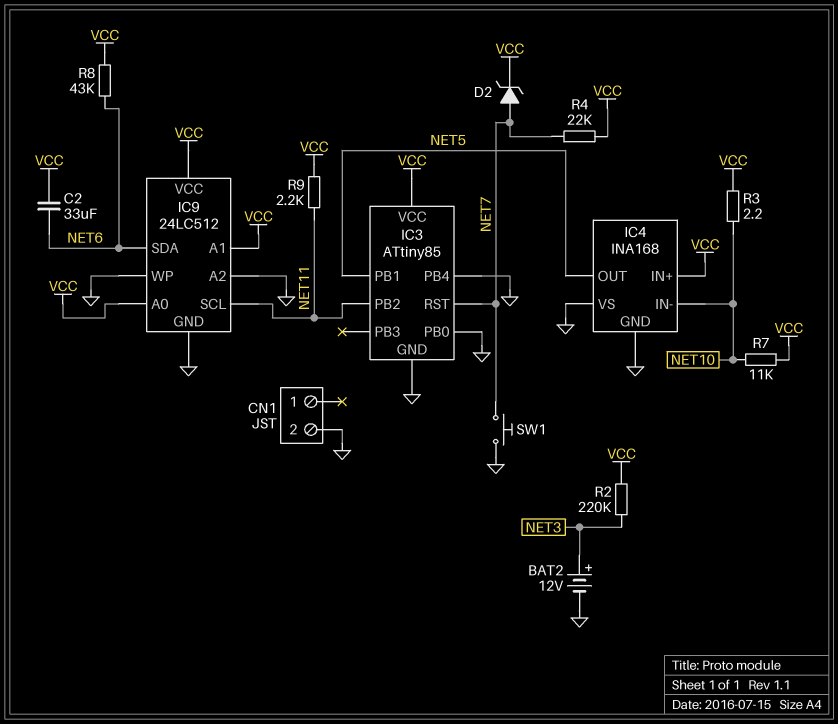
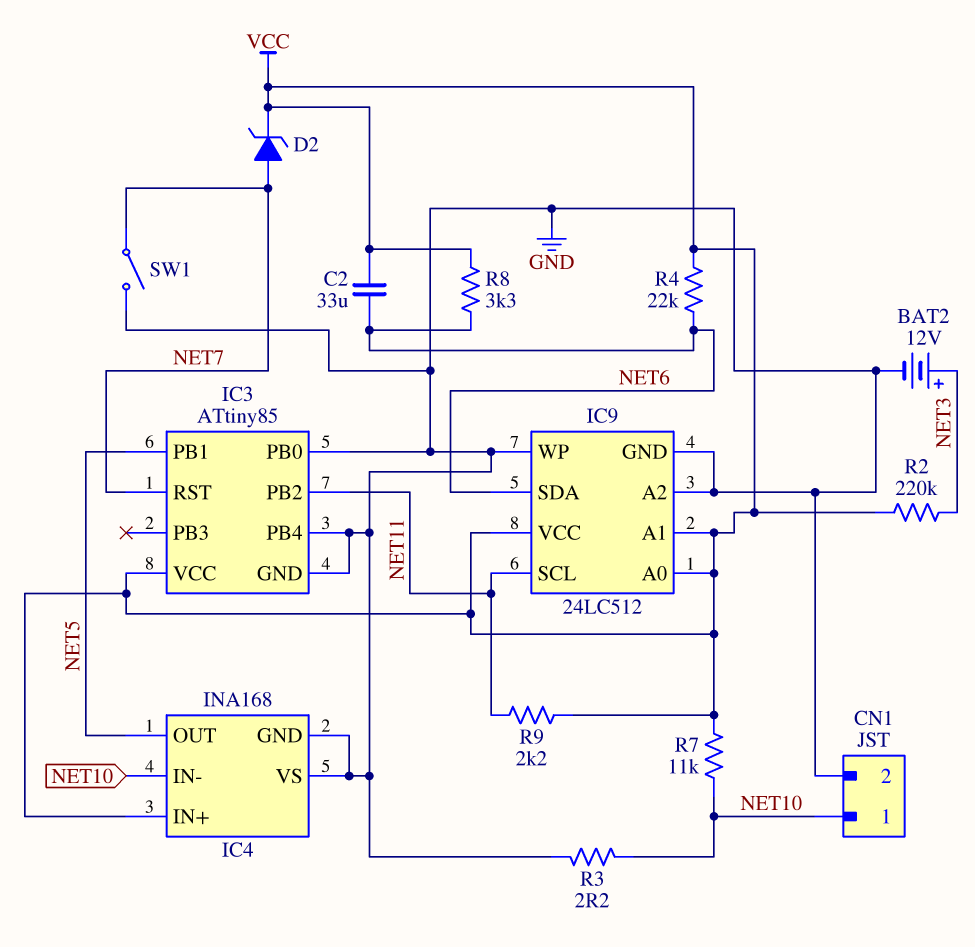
CN1 pin 1: none -> NET10
R3: 2.2 (NET10, VCC) -> 2.2 (GND, NET10)
R4: 22k (NET7, VCC) -> 22k (NET6, VCC)
R8: 43k (NET6, VCC) -> 3.3k (NET6, VCC)
SW1: button (GND, NET7) -> switch (GND, NET7)

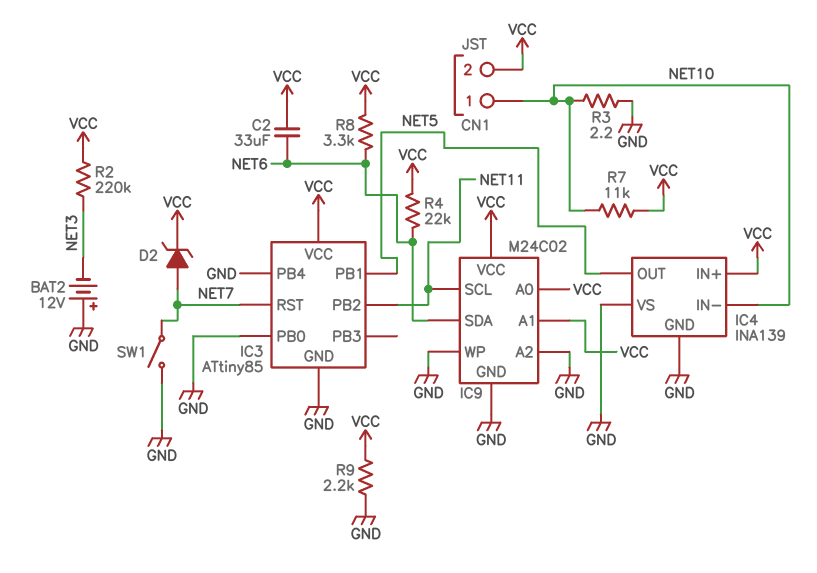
BAT2: 12V (plus NET3, minus GND) -> 12V (plus GND, minus NET3)
CN1 pin 2: GND -> VCC
IC4: INA168 -> INA139
IC9: 24LC512 -> M24C02
R9: 2.2k (NET11, VCC) -> 2.2k (GND, VCC)

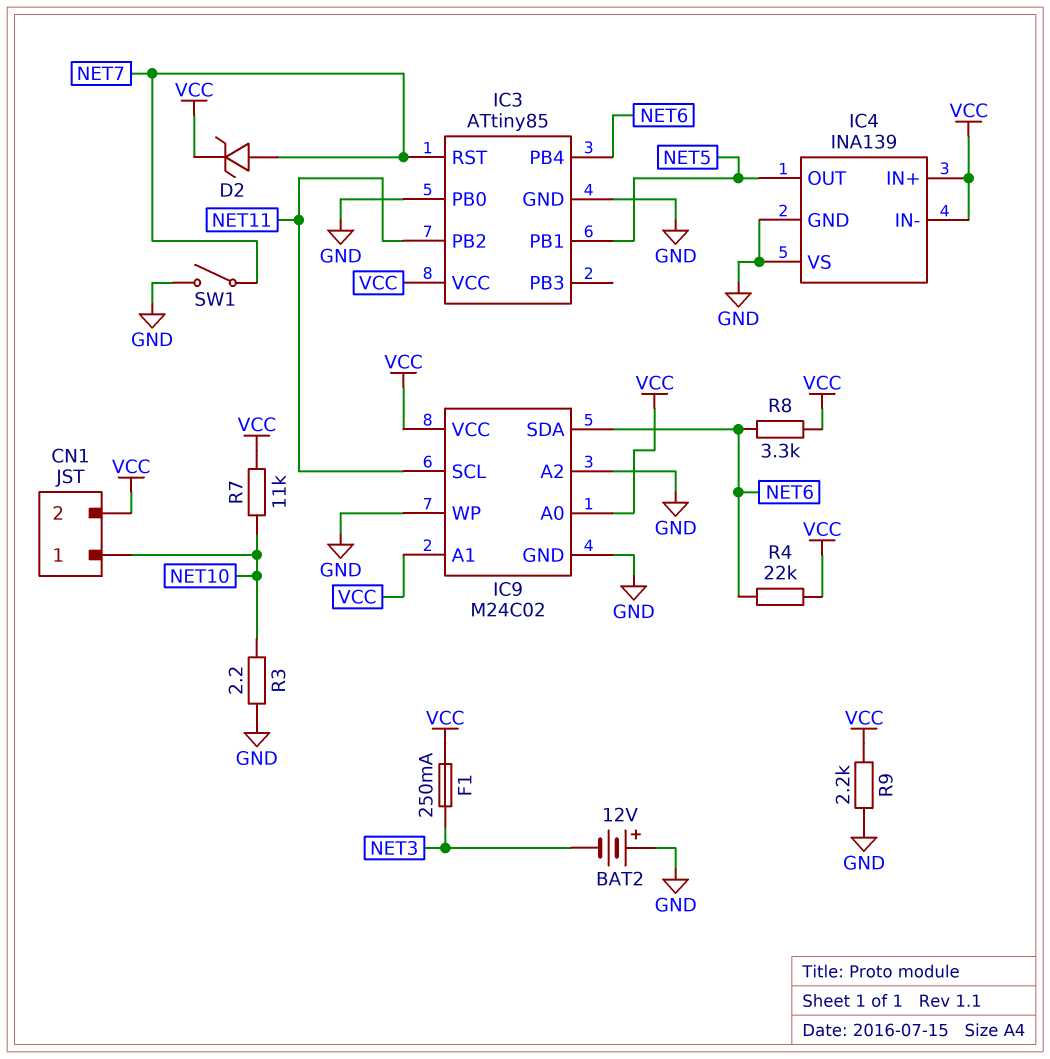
C2: 33uF (NET6, VCC) -> none
F1: none -> 250mA (NET3, VCC)
IC3 pin PB4: GND -> NET6
IC4 pin IN-: NET10 -> VCC
R2: 220k (NET3, VCC) -> none

